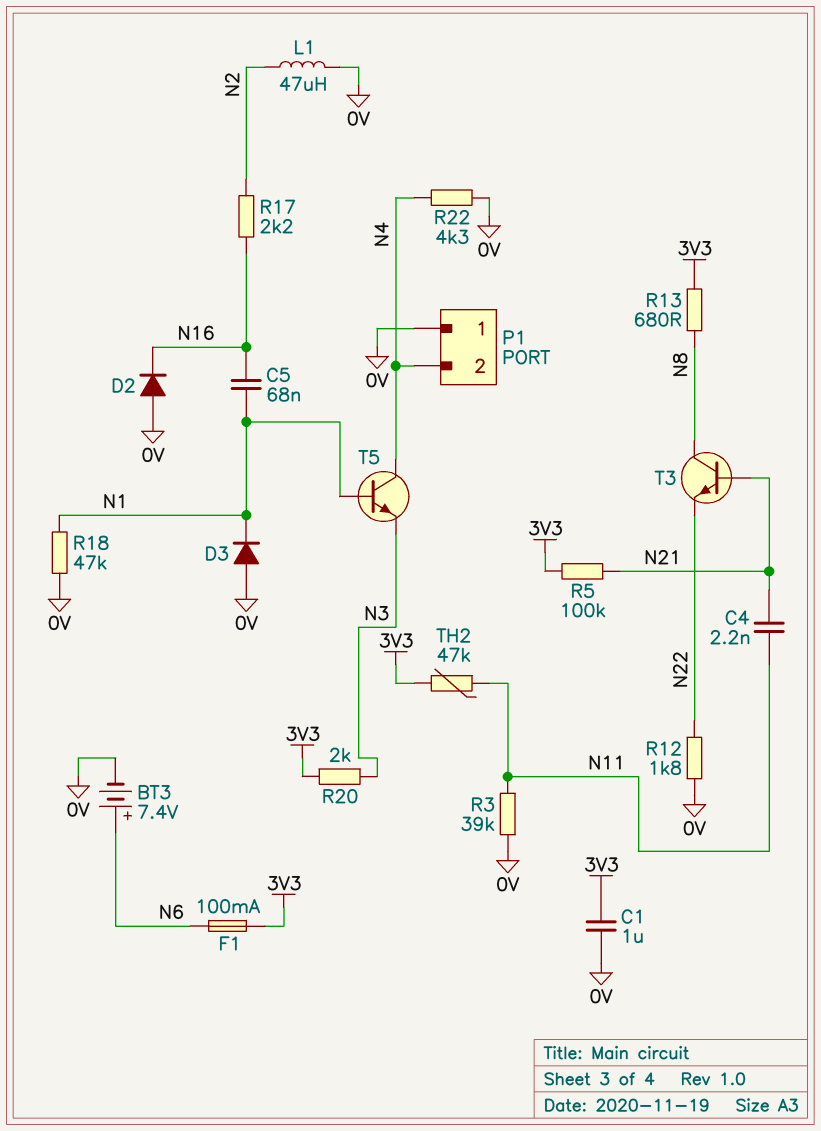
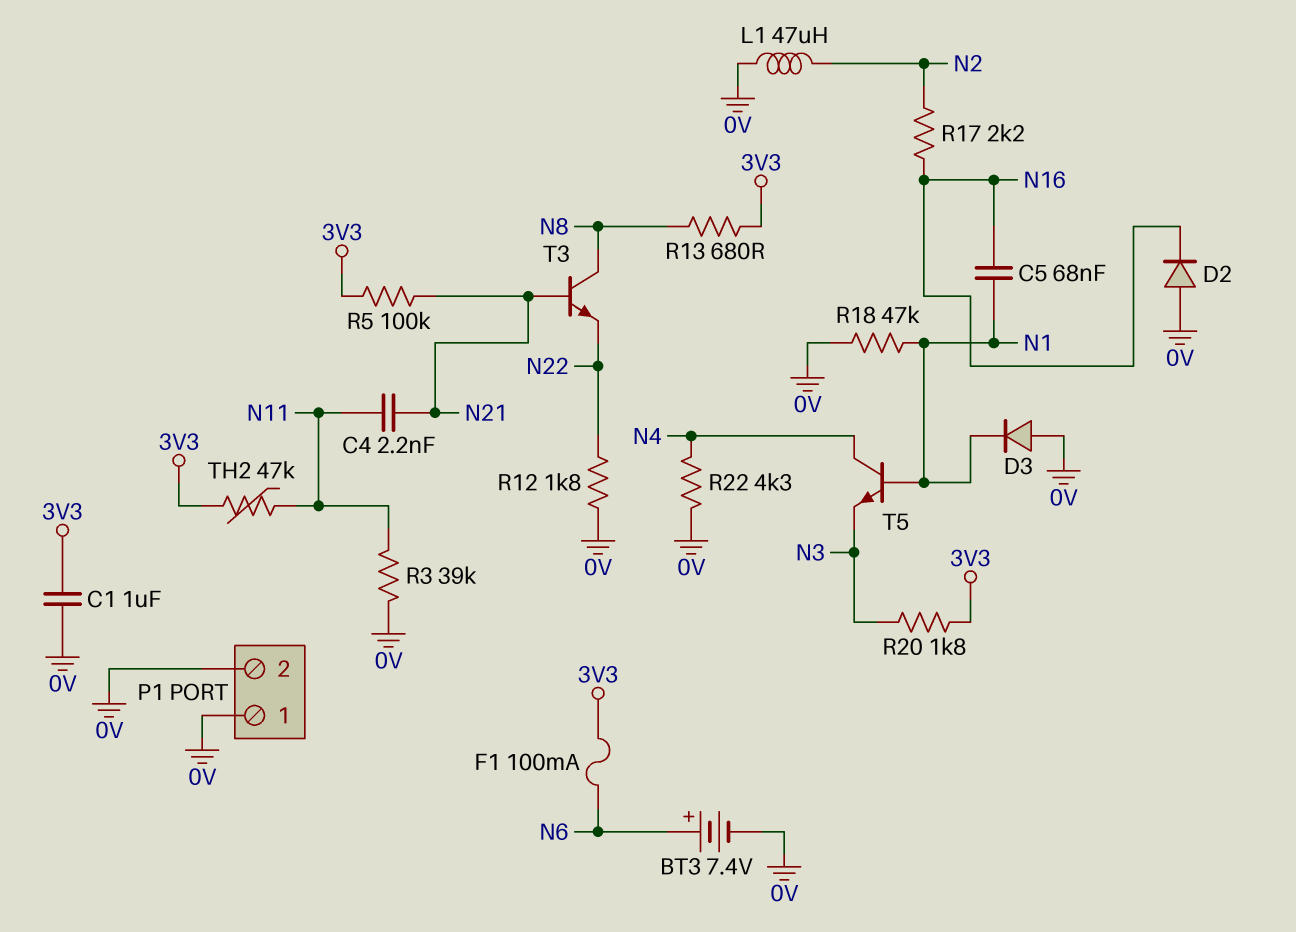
P1 pin 2: N4 -> 0V
R20: 2k (3V3, N3) -> 1.8k (3V3, N3)

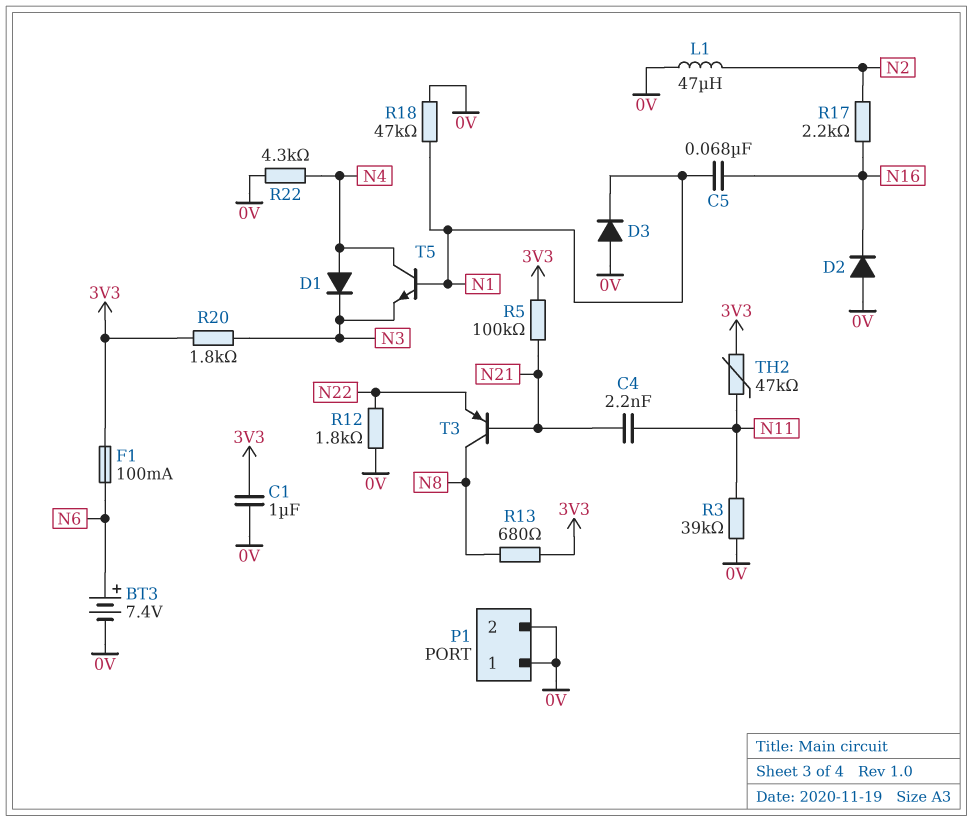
D1: none -> diode (A N4, K N3)
T3: NPN (B N21, C N8, E N22) -> PNP (B N21, C N8, E N22)

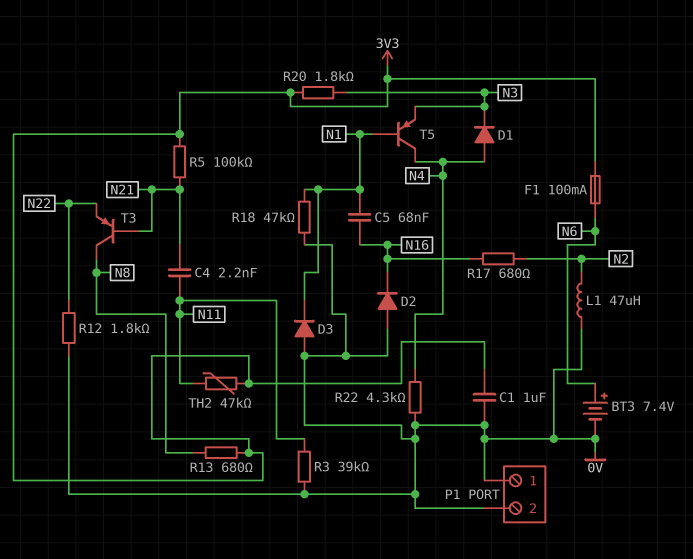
R17: 2.2k (N2, N16) -> 680 (N2, N16)
T5: NPN (B N1, C N4, E N3) -> PNP (B N1, C N4, E N3)

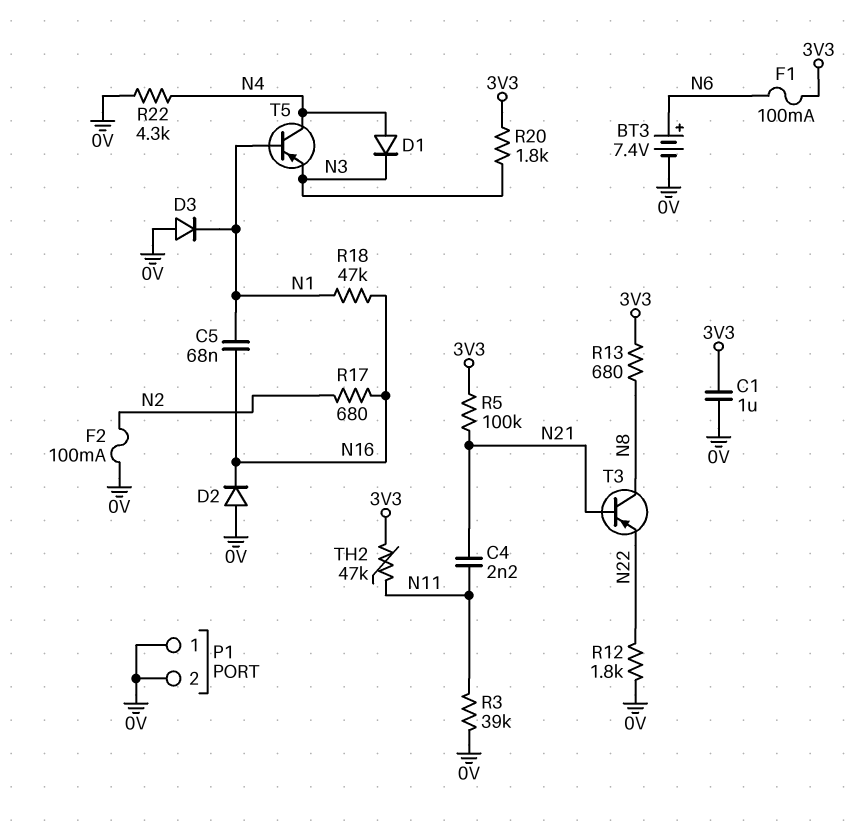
F2: none -> 100mA (0V, N2)
L1: 47uH (0V, N2) -> none
R18: 47k (0V, N1) -> 47k (N1, N16)

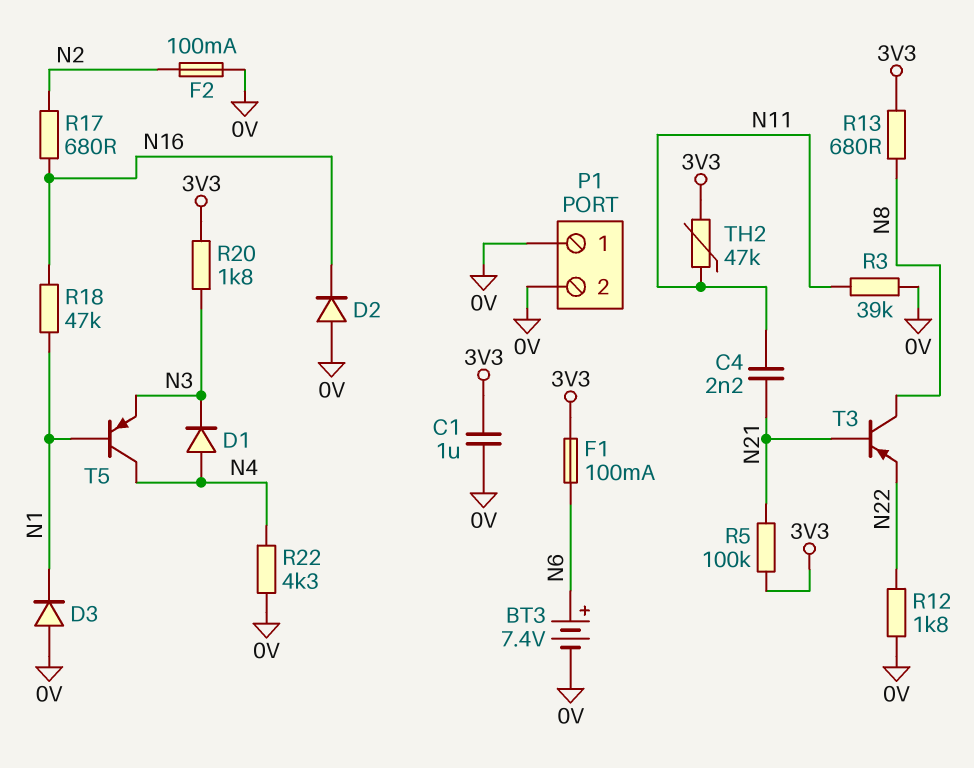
C5: 68nF (N1, N16) -> none

